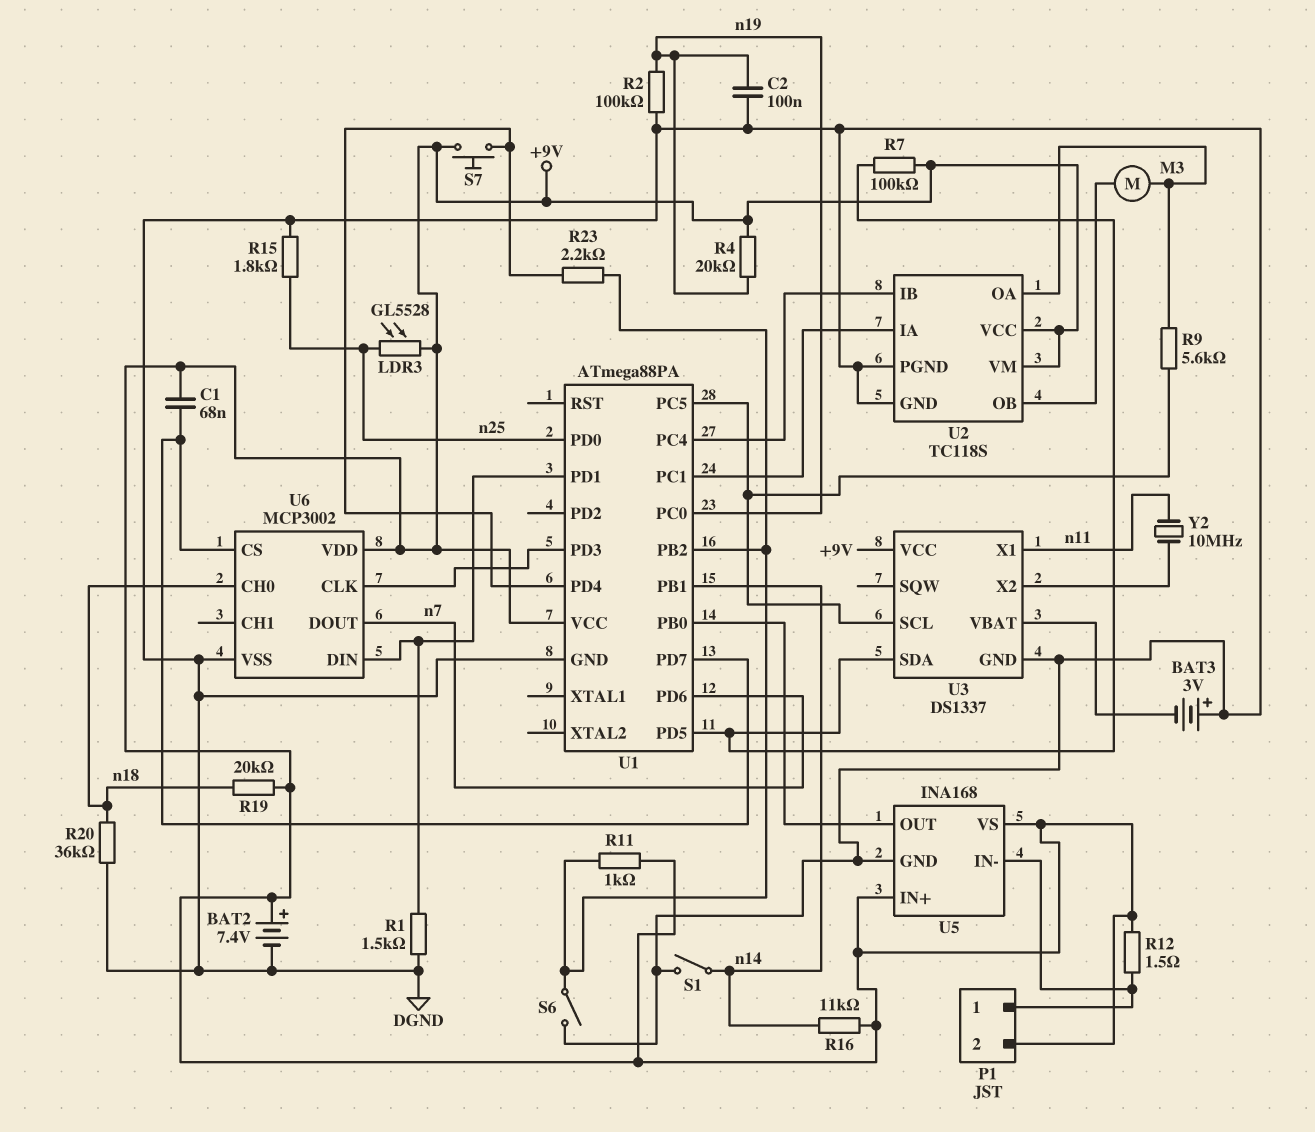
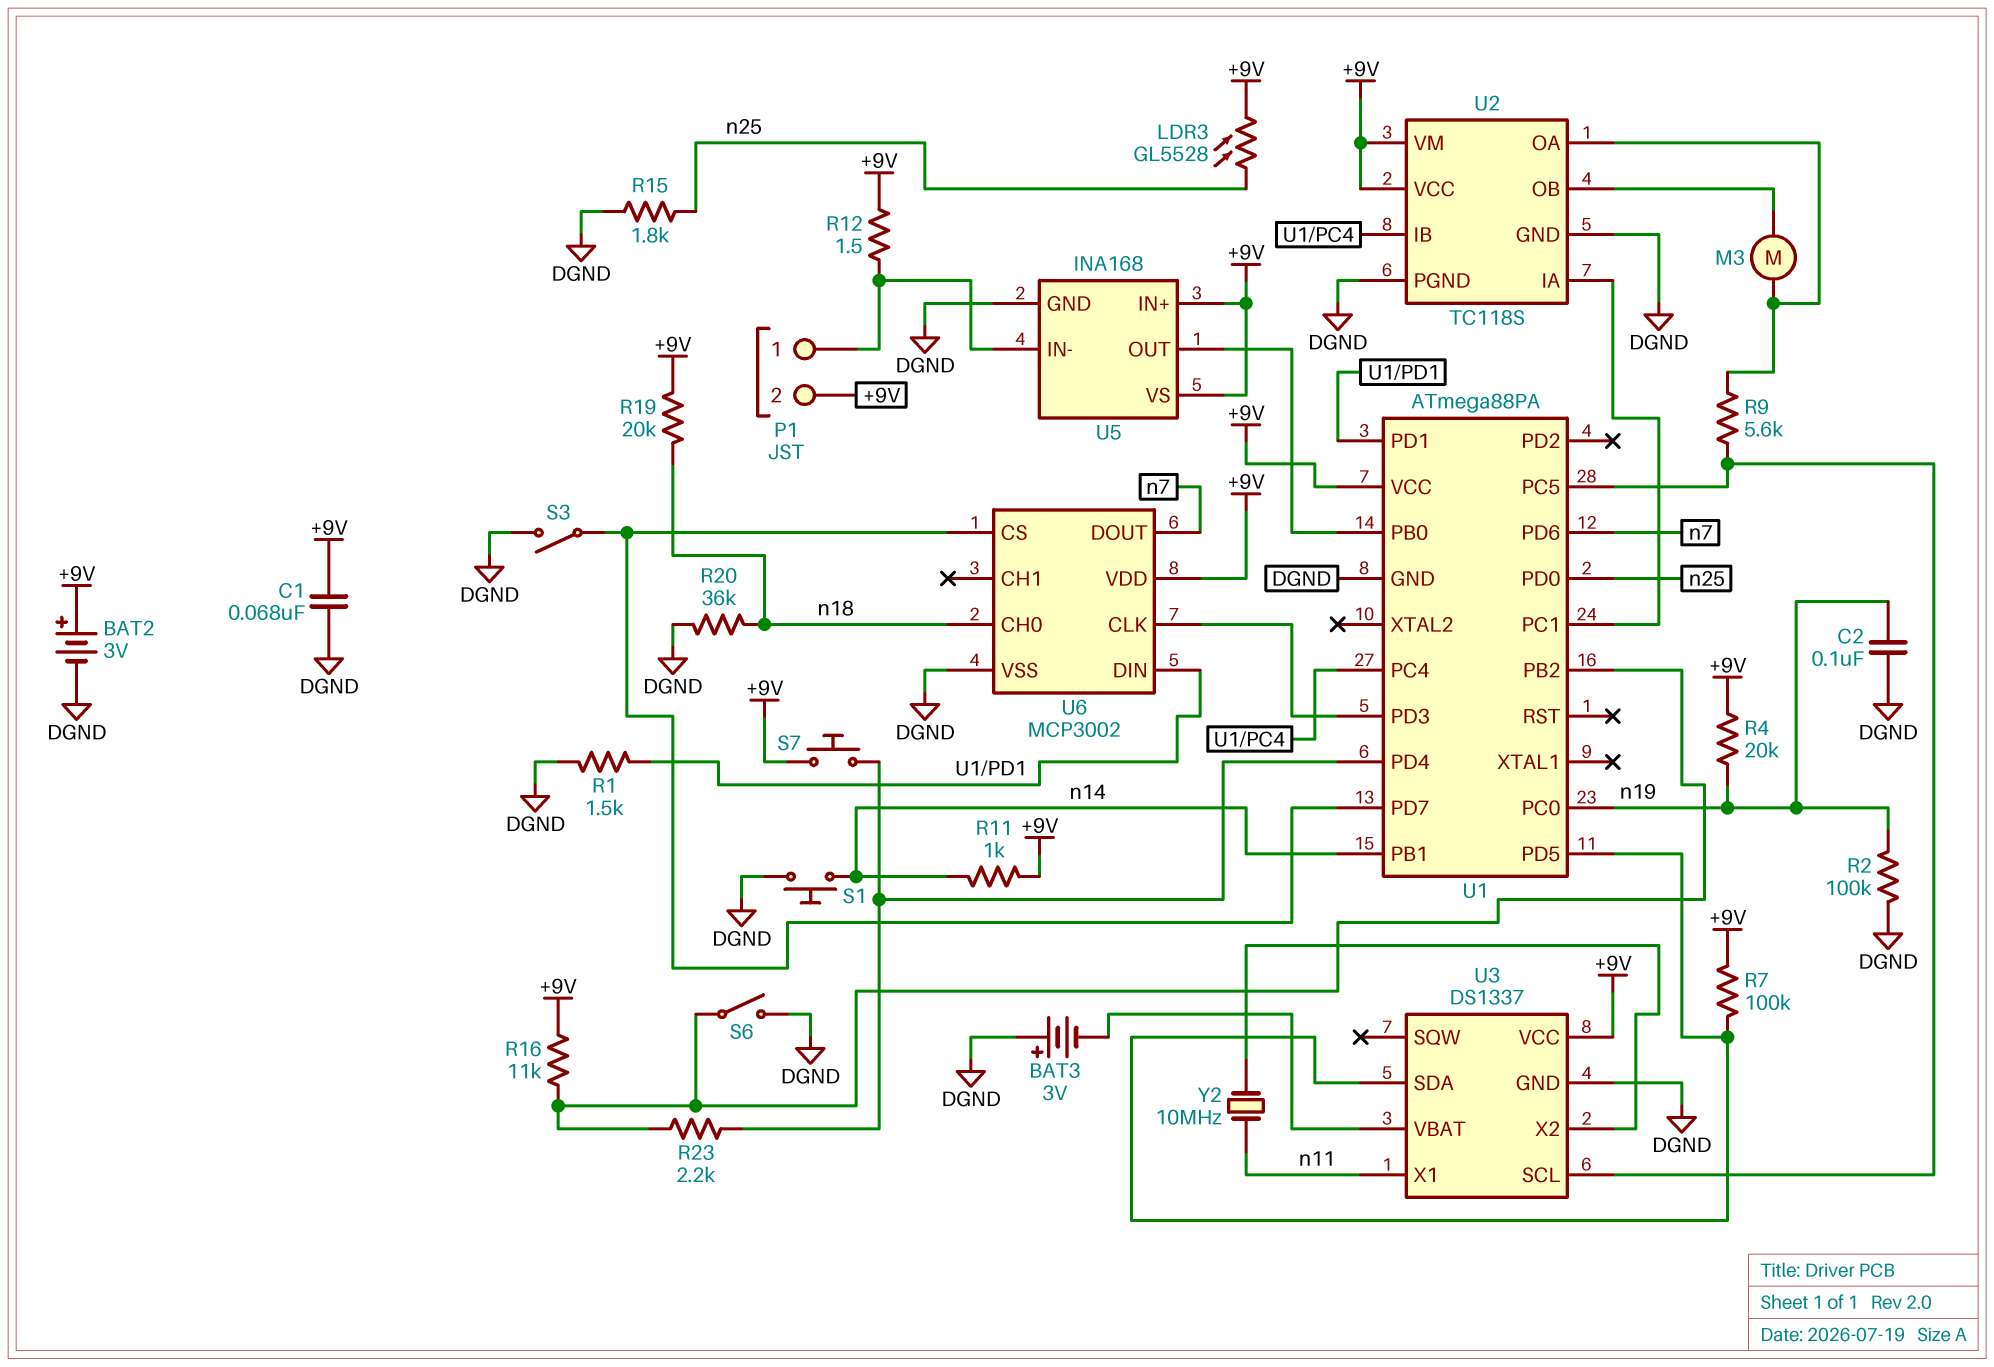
BAT2: 7.4V (plus +9V, minus DGND) -> 3V (plus +9V, minus DGND)
C1: 68nF (+9V, U1/PD7) -> 68nF (+9V, DGND)
R11: 1k (+9V, U1/PB2) -> 1k (+9V, n14)
R16: 11k (+9V, n14) -> 11k (+9V, U1/PB2)
S1: switch (DGND, n14) -> button (DGND, n14)
S3: none -> switch (DGND, U1/PD7)

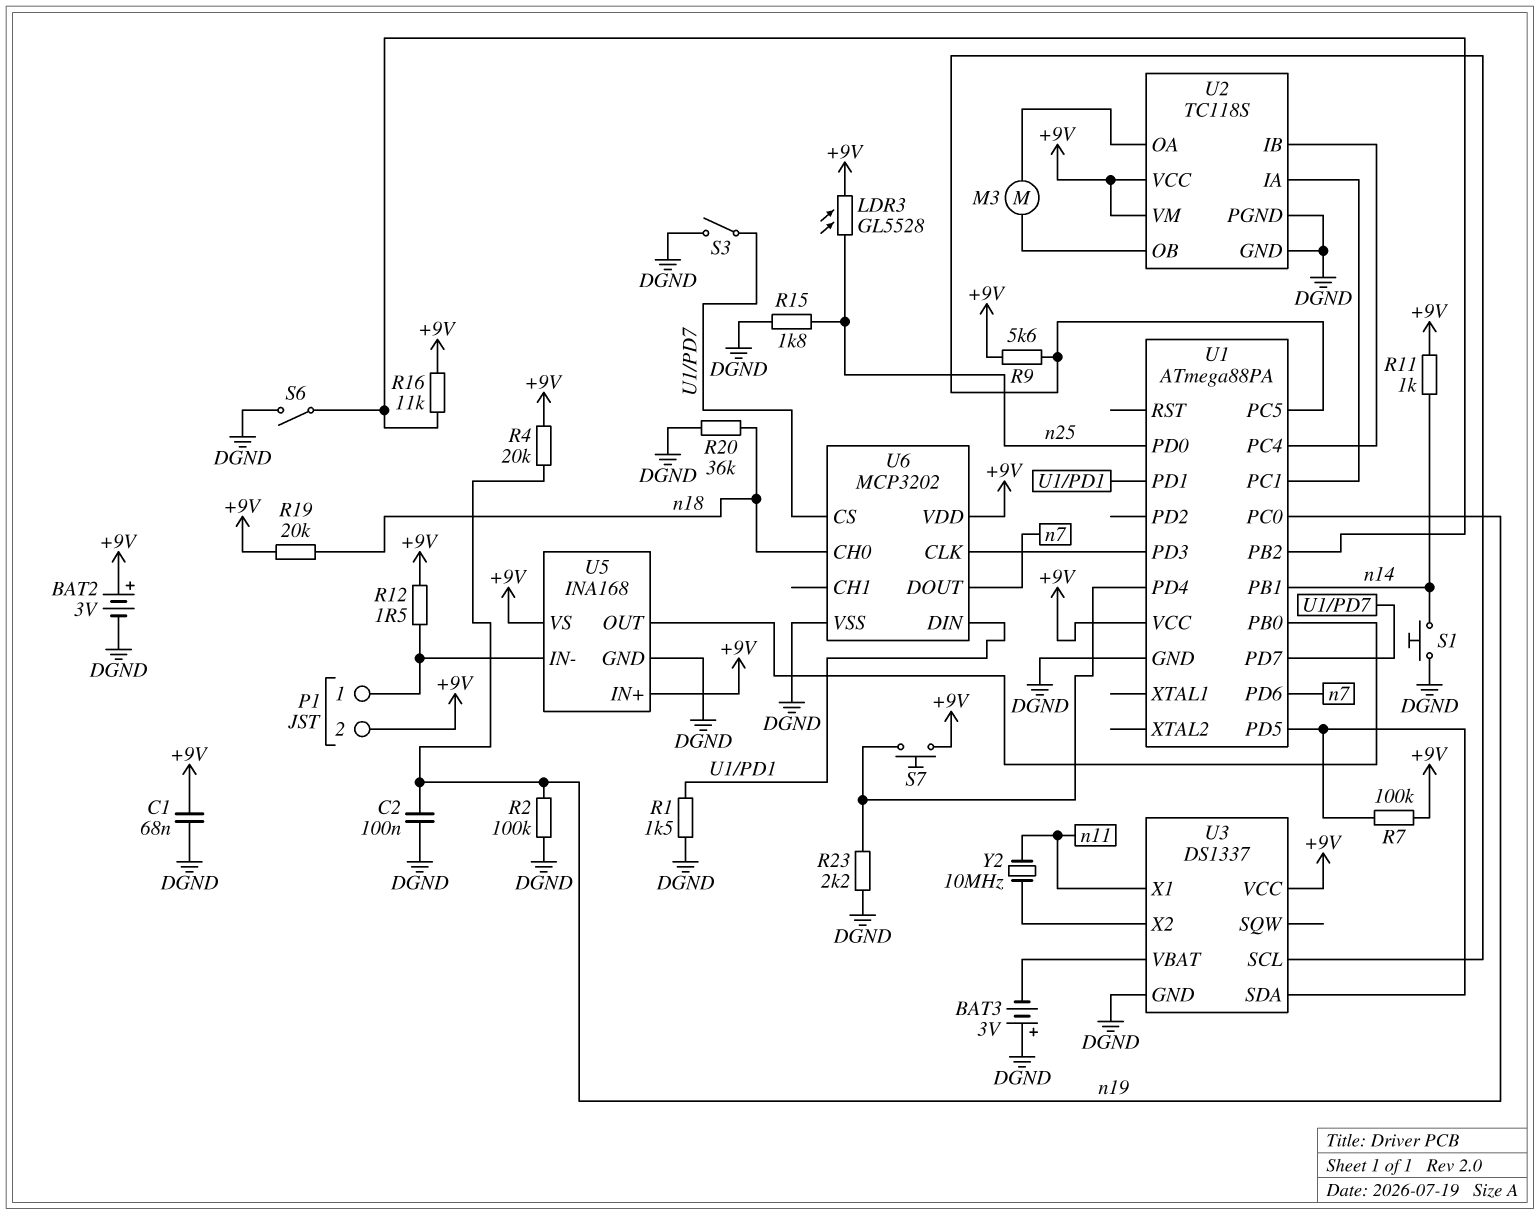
R9: 5.6k (U1/PC5, U2/OA) -> 5.6k (+9V, U1/PC5)
R23: 2.2k (U1/PB2, U1/PD4) -> 2.2k (DGND, U1/PD4)
U6: MCP3002 -> MCP3202

